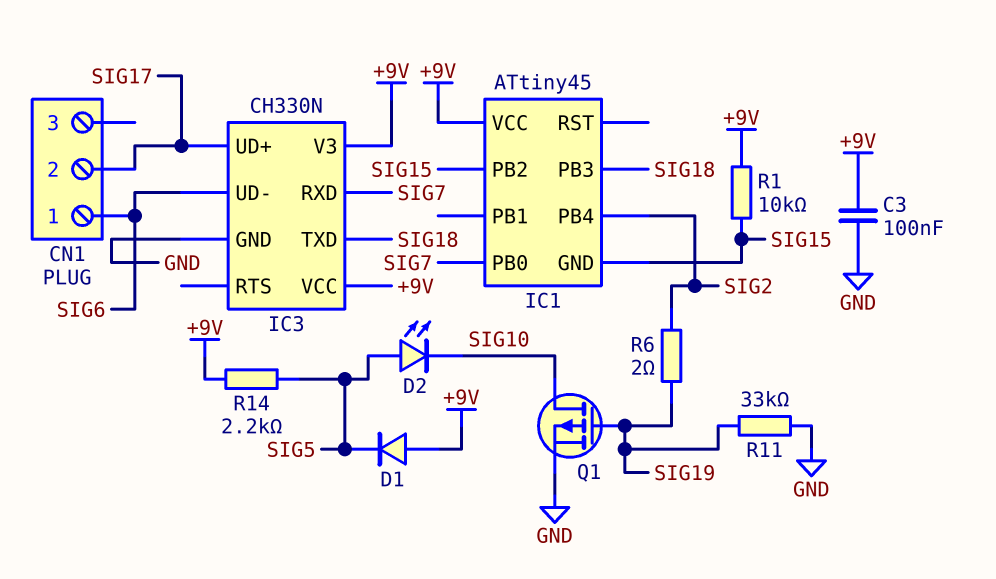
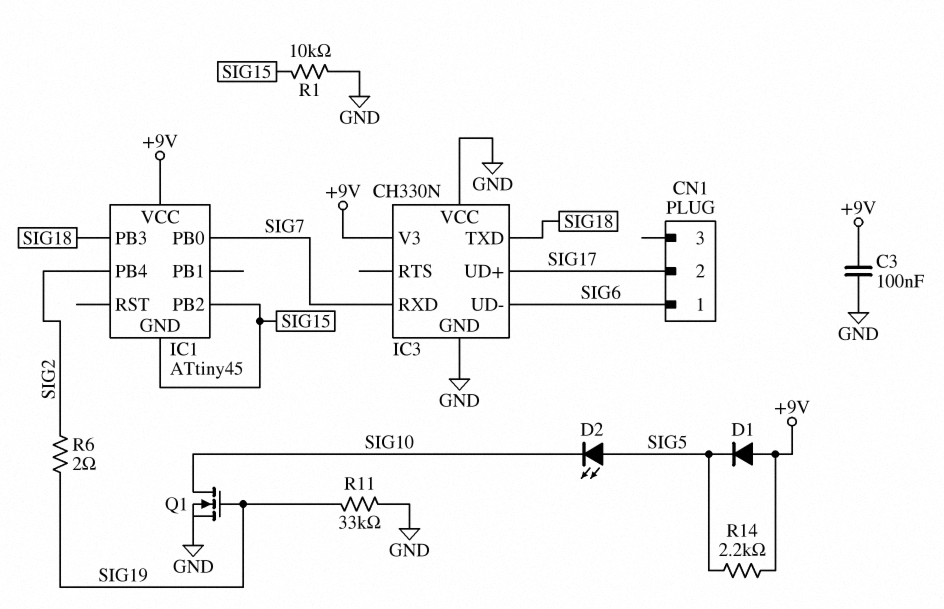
IC3 pin VCC: +9V -> GND
Q1: PMOS (G SIG19, D SIG10, S GND) -> NMOS (G SIG19, D SIG10, S GND)
R1: 10k (+9V, SIG15) -> 10k (GND, SIG15)

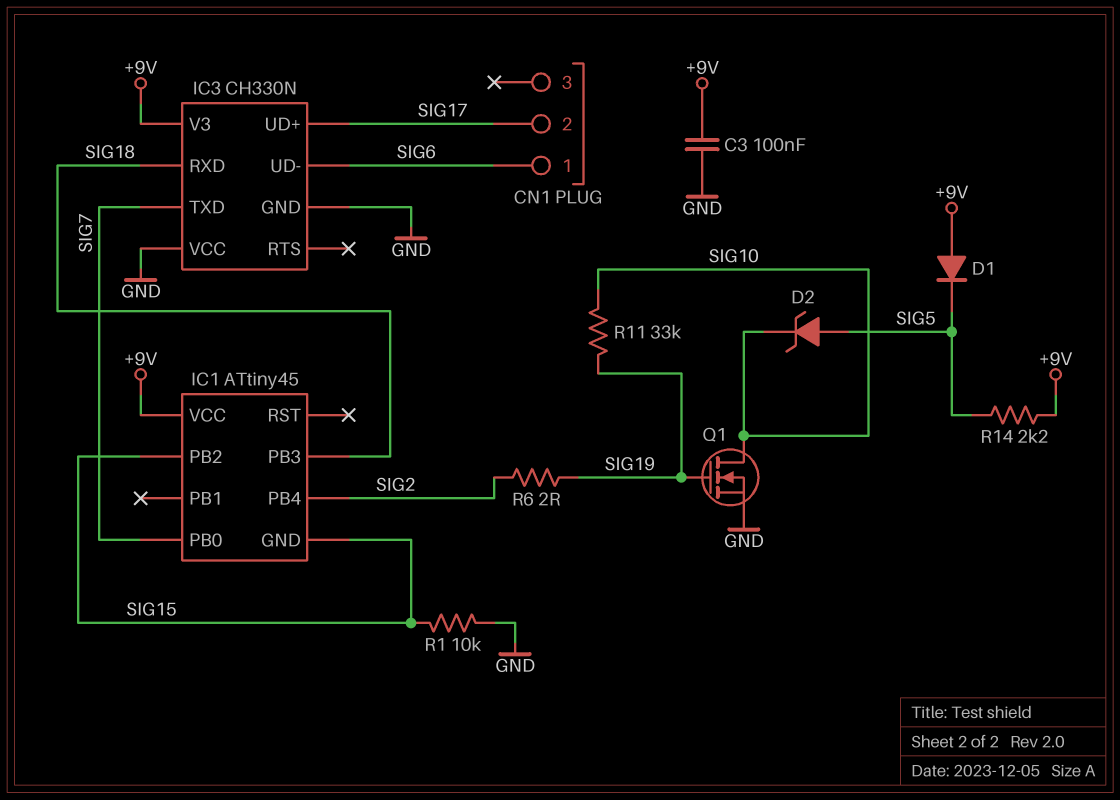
D2: LED (A SIG5, K SIG10) -> zener (A SIG5, K SIG10)
IC3 pin RXD: SIG7 -> SIG18
IC3 pin TXD: SIG18 -> SIG7
R11: 33k (GND, SIG19) -> 33k (SIG10, SIG19)

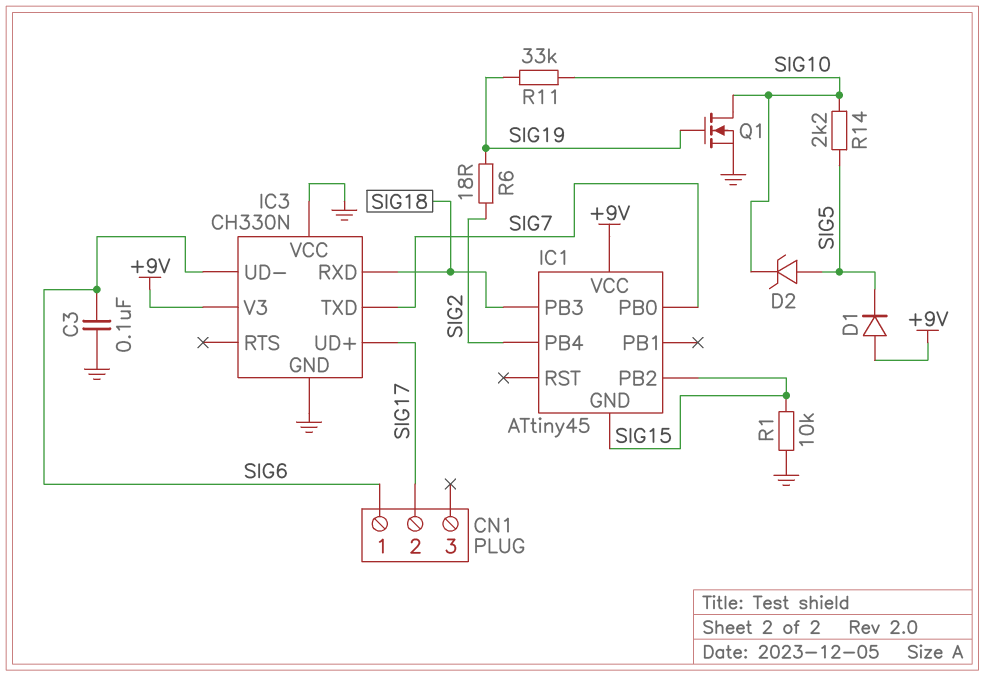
C3: 100nF (+9V, GND) -> 100nF (GND, SIG6)
R6: 2 (SIG2, SIG19) -> 18 (SIG2, SIG19)
R14: 2.2k (+9V, SIG5) -> 2.2k (SIG5, SIG10)

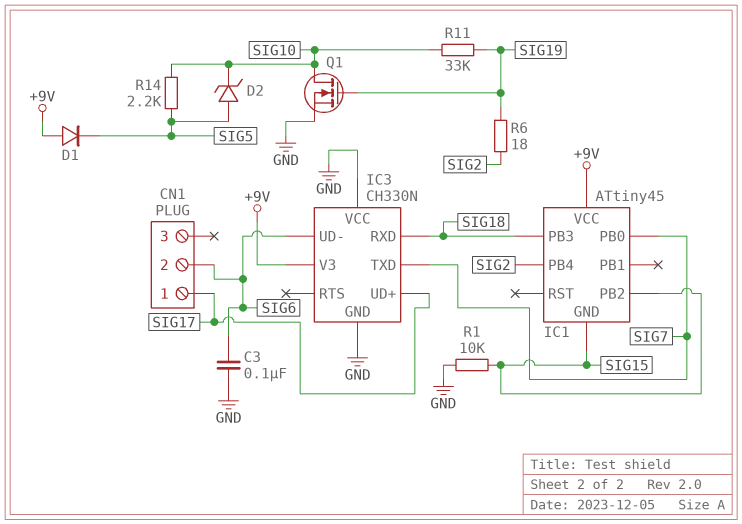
CN1 pin 1: SIG6 -> SIG17
CN1 pin 2: SIG17 -> SIG6

